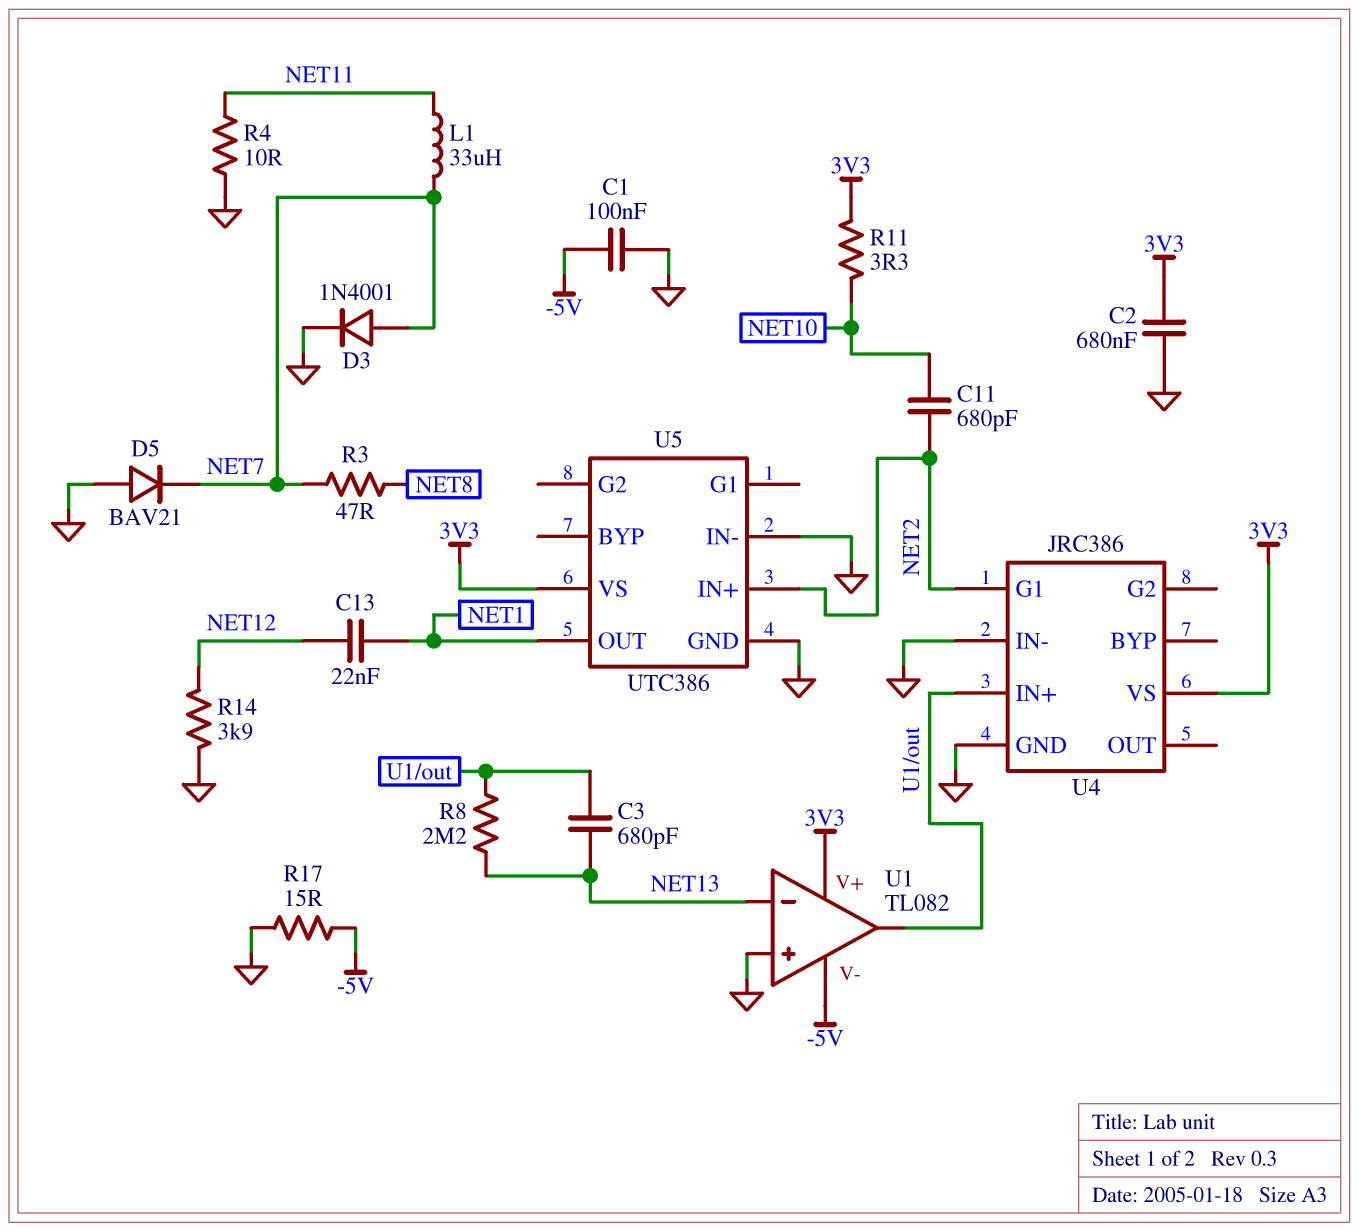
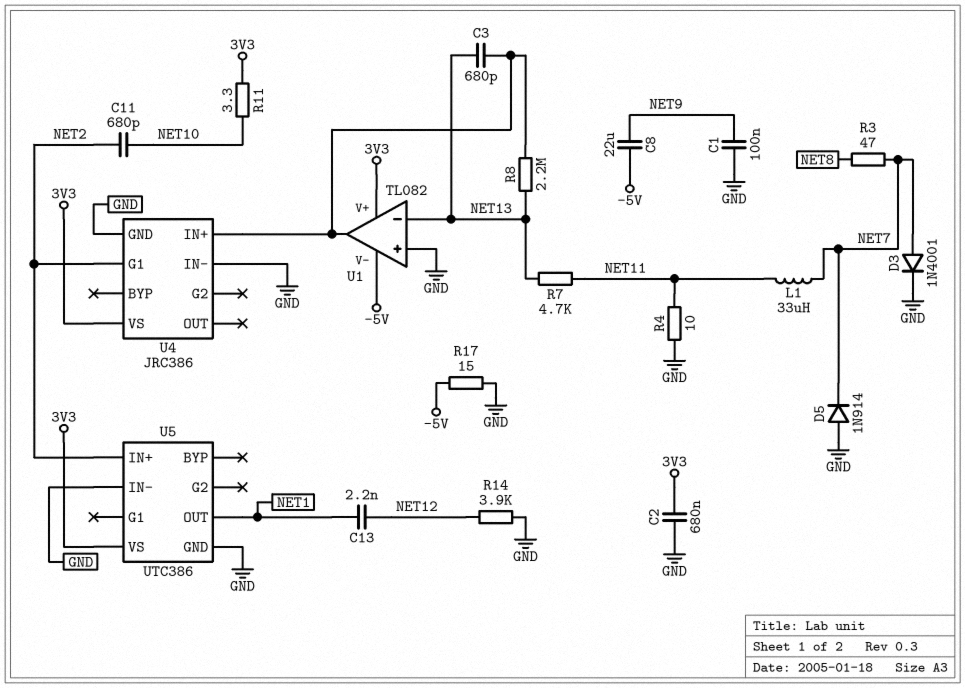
C1: 100nF (-5V, GND) -> 100nF (GND, NET9)
C8: none -> 22uF (-5V, NET9)
C13: 22nF (NET1, NET12) -> 2.2nF (NET1, NET12)
D5: diode BAV21 (A GND, K NET7) -> diode 1N914 (A GND, K NET7)
R7: none -> 4.7k (NET11, NET13)

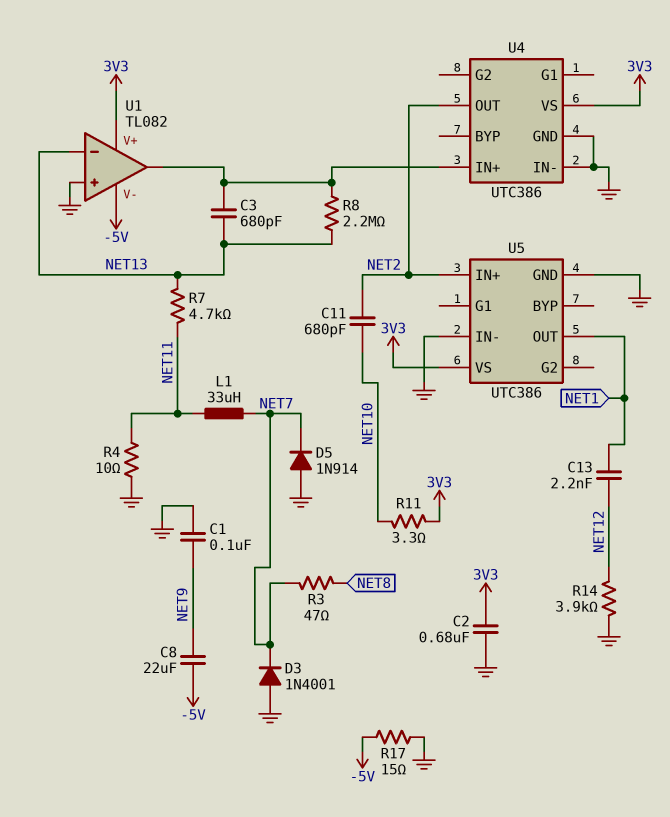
D3: diode 1N4001 (A NET7, K GND) -> diode 1N4001 (A GND, K NET7)
U4: JRC386 -> UTC386
U4 pin G1: NET2 -> none
U4 pin OUT: none -> NET2

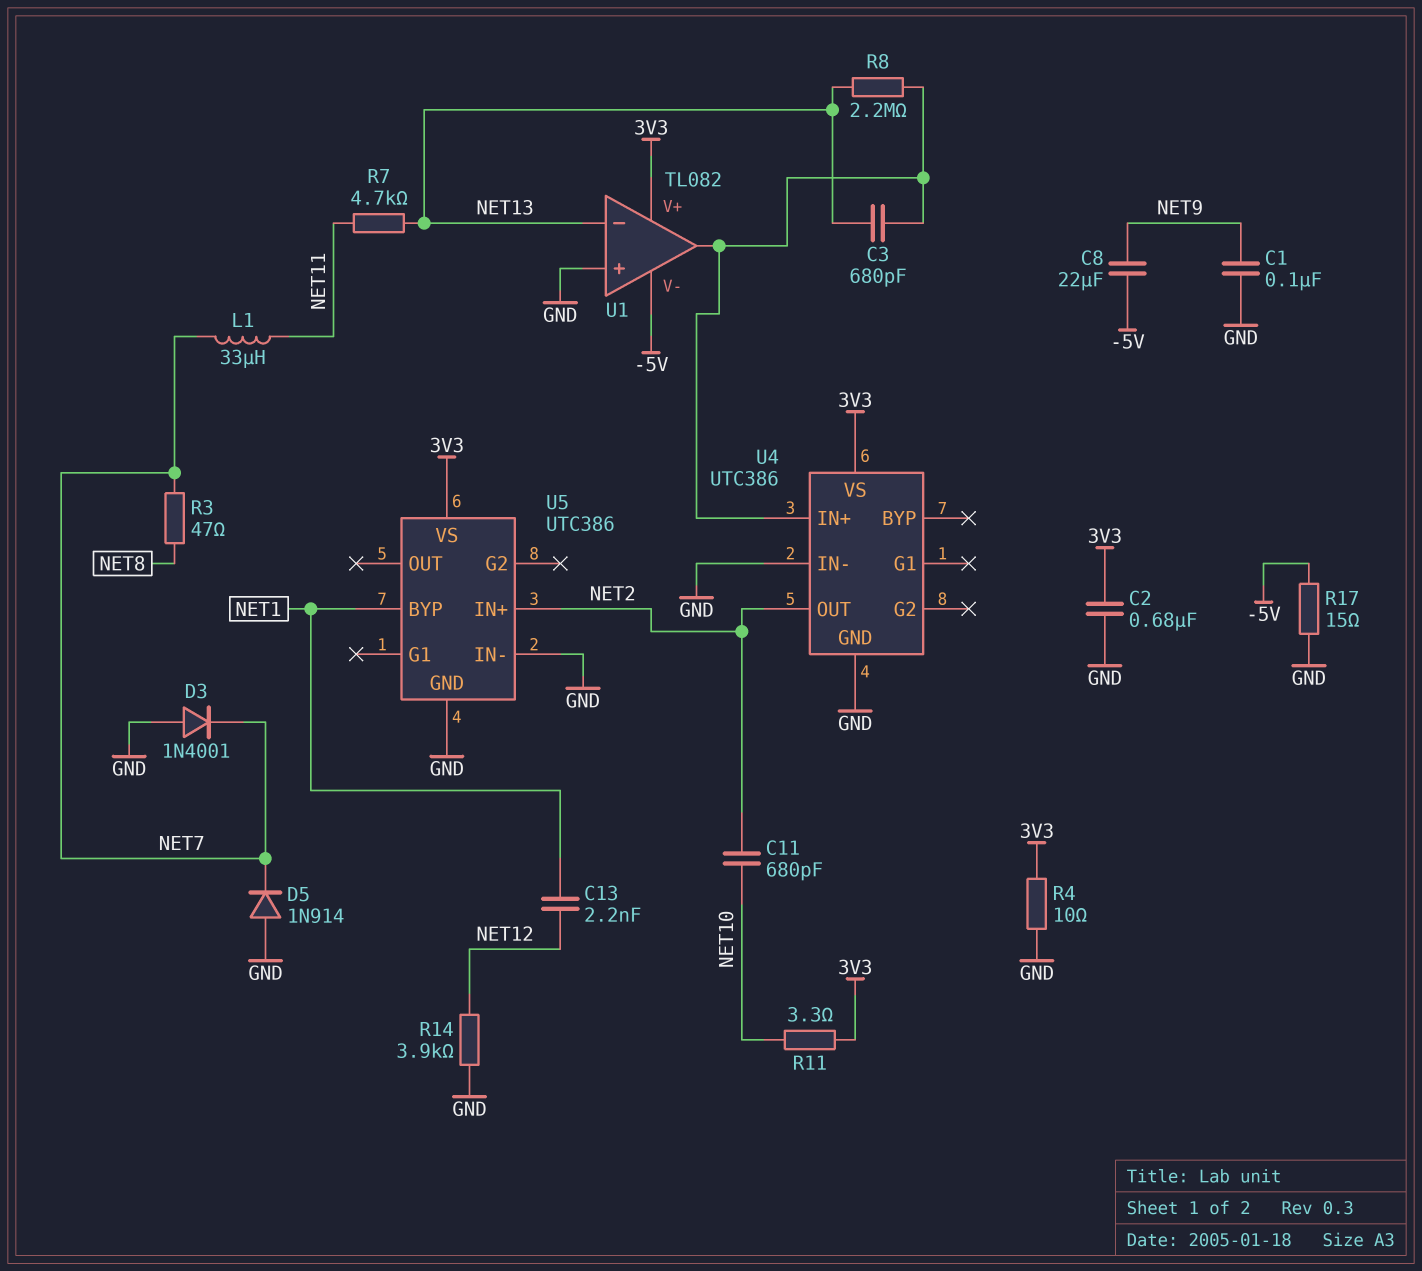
R4: 10 (GND, NET11) -> 10 (3V3, GND)
U5 pin BYP: none -> NET1
U5 pin OUT: NET1 -> none

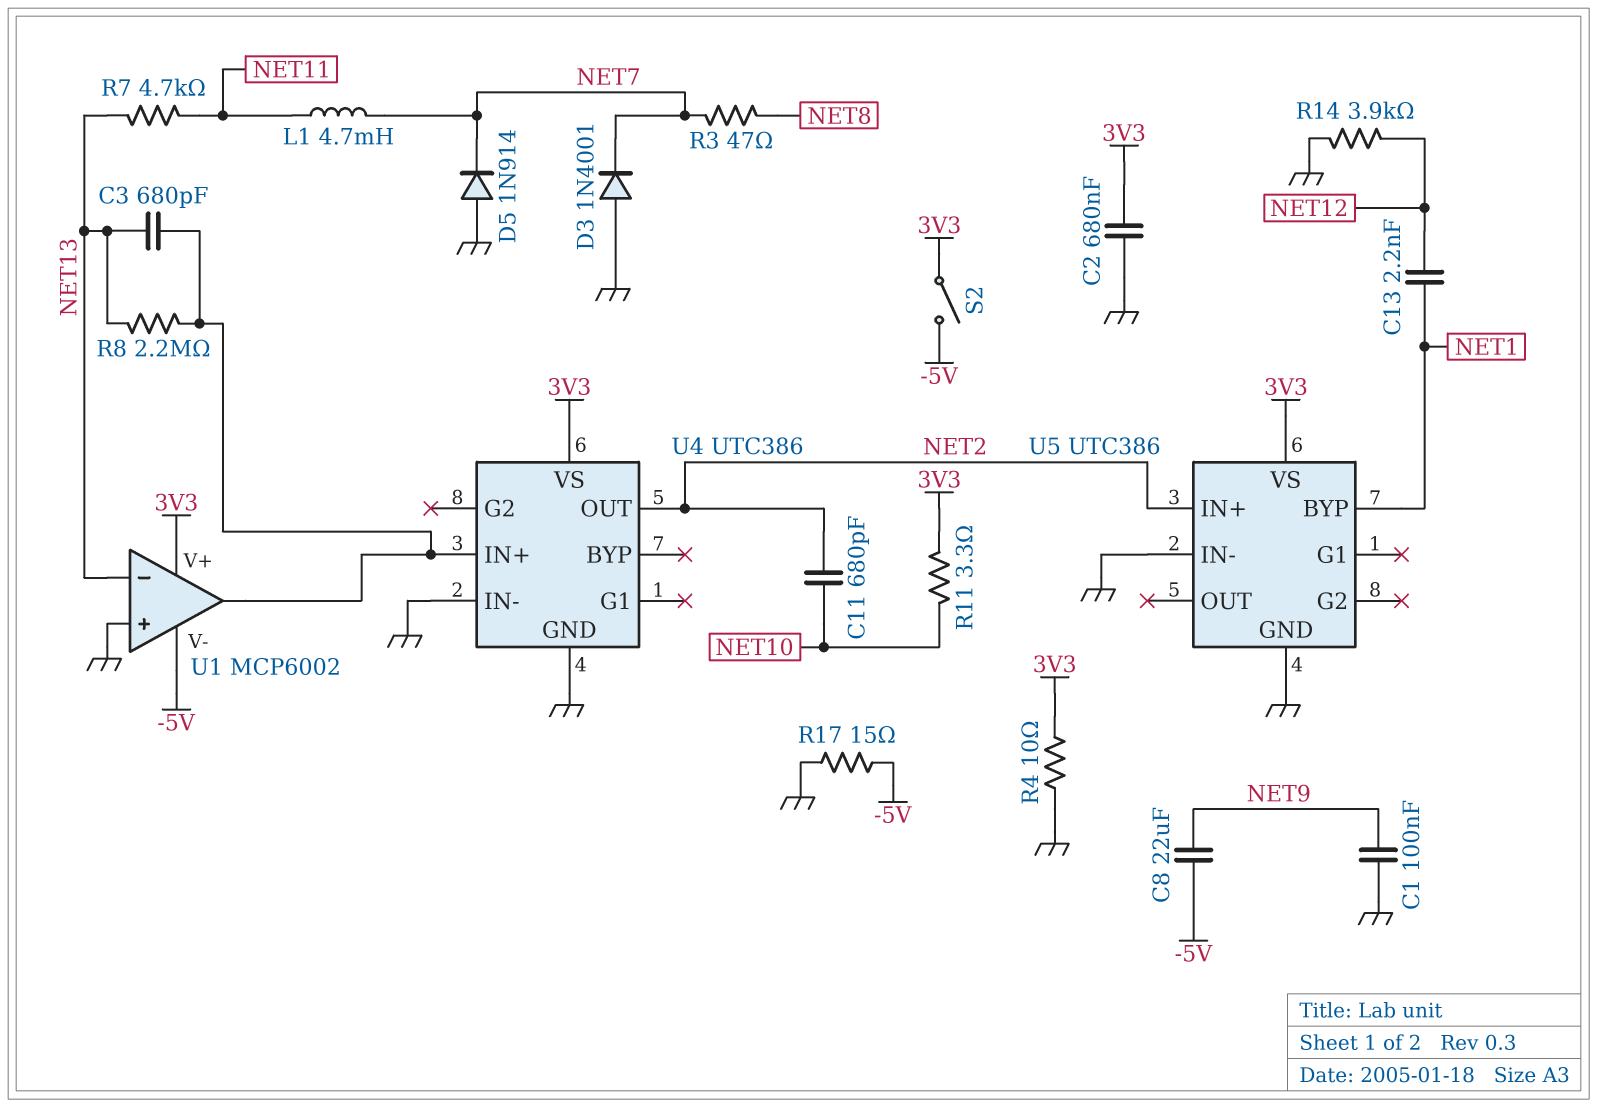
L1: 33uH (NET7, NET11) -> 4.7mH (NET7, NET11)
S2: none -> switch (-5V, 3V3)
U1: TL082 -> MCP6002

